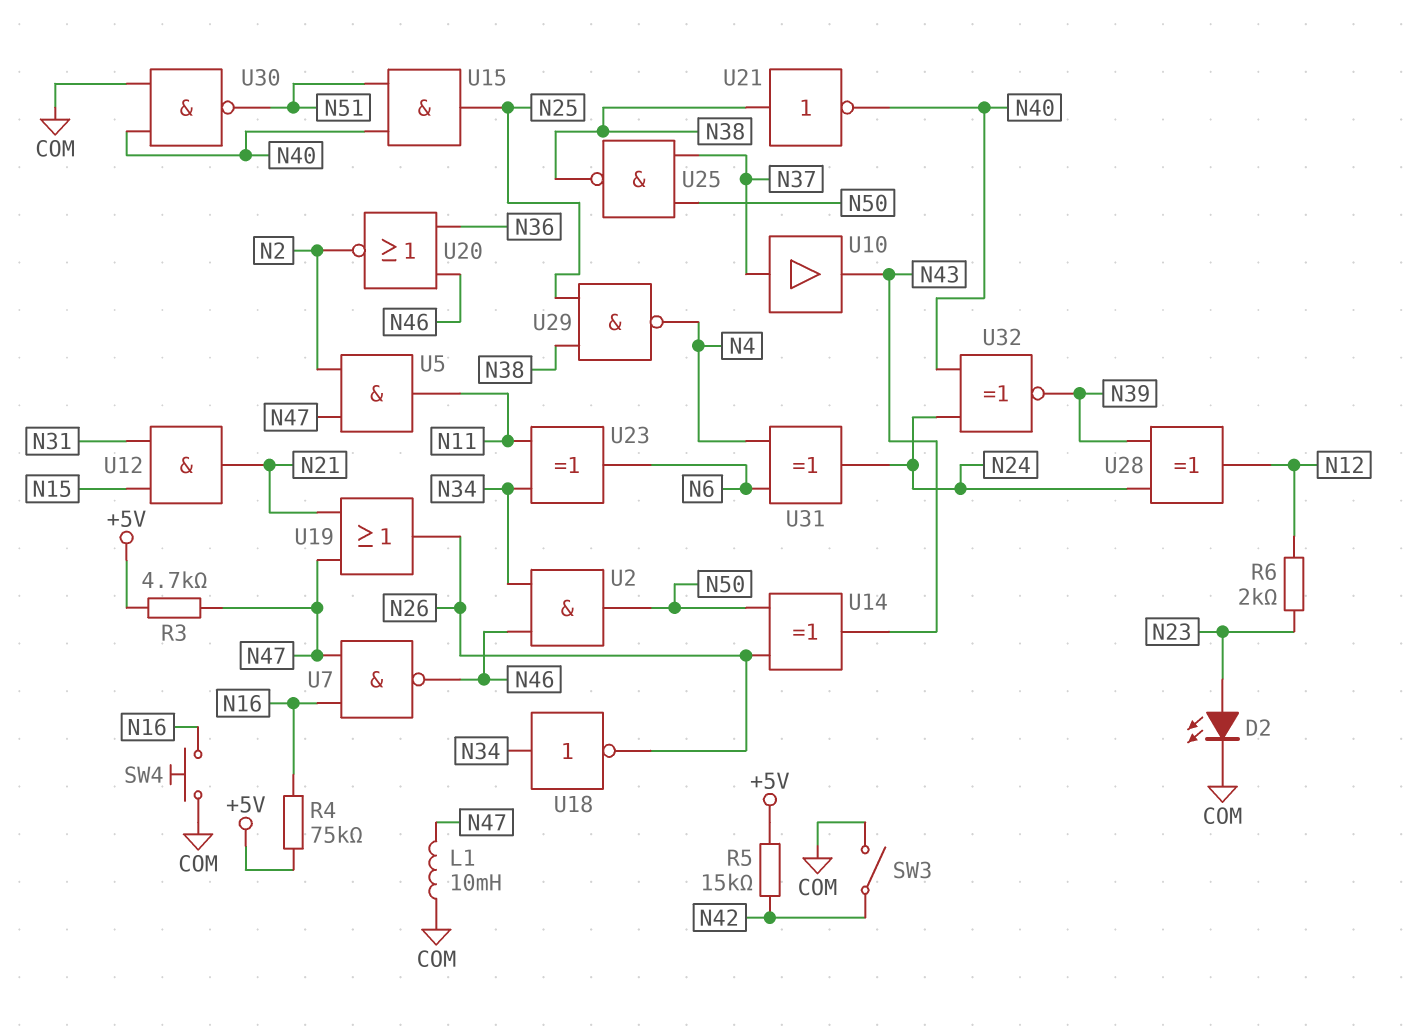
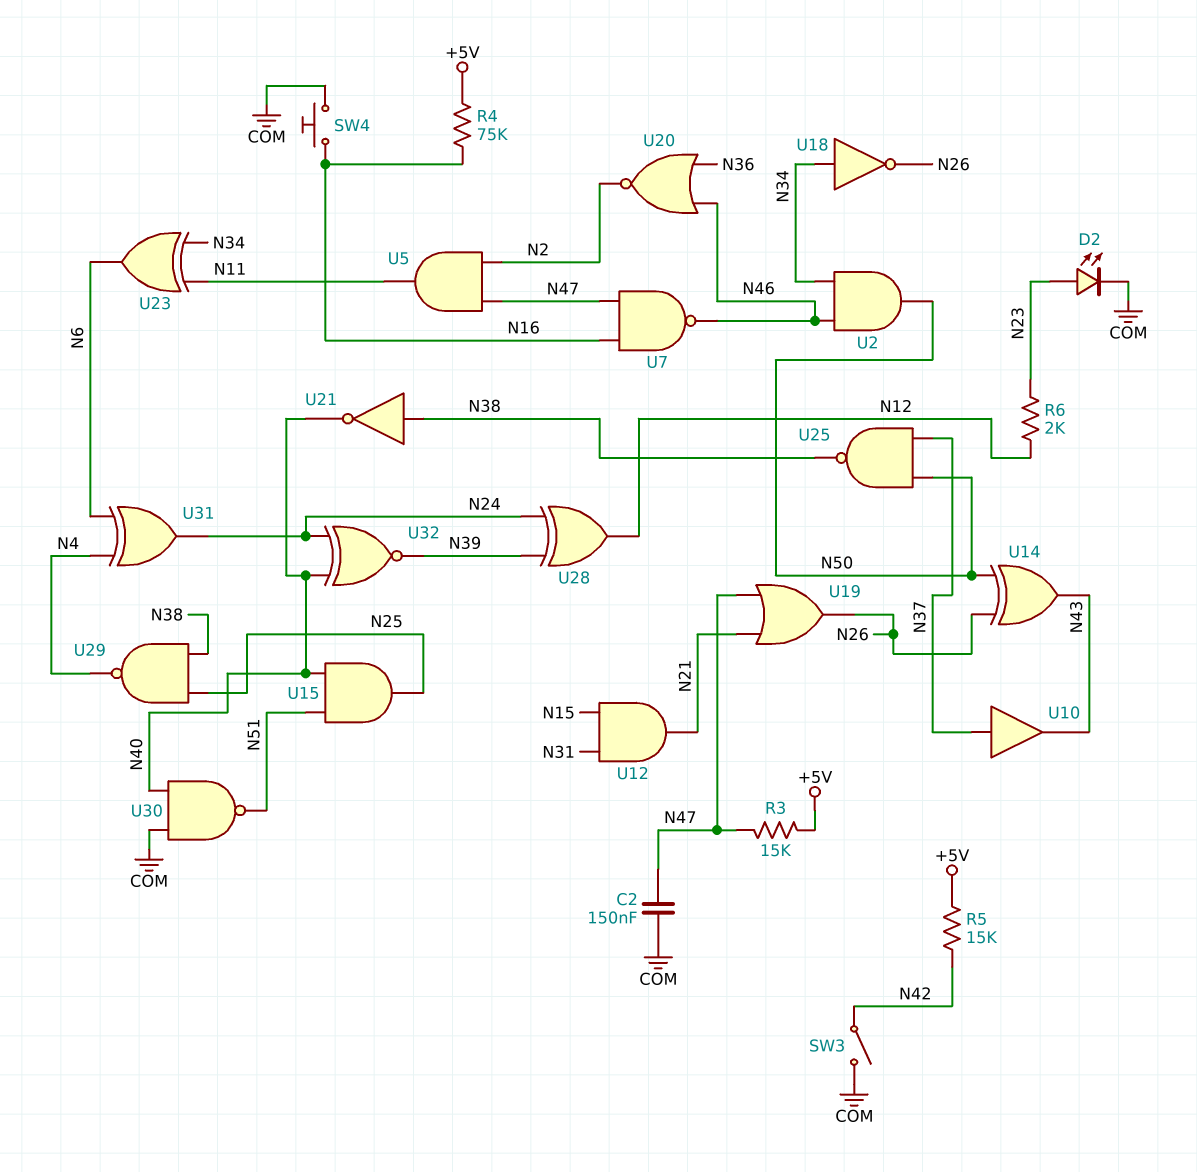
C2: none -> 150nF (COM, N47)
L1: 10mH (COM, N47) -> none
R3: 4.7k (+5V, N47) -> 15k (+5V, N47)

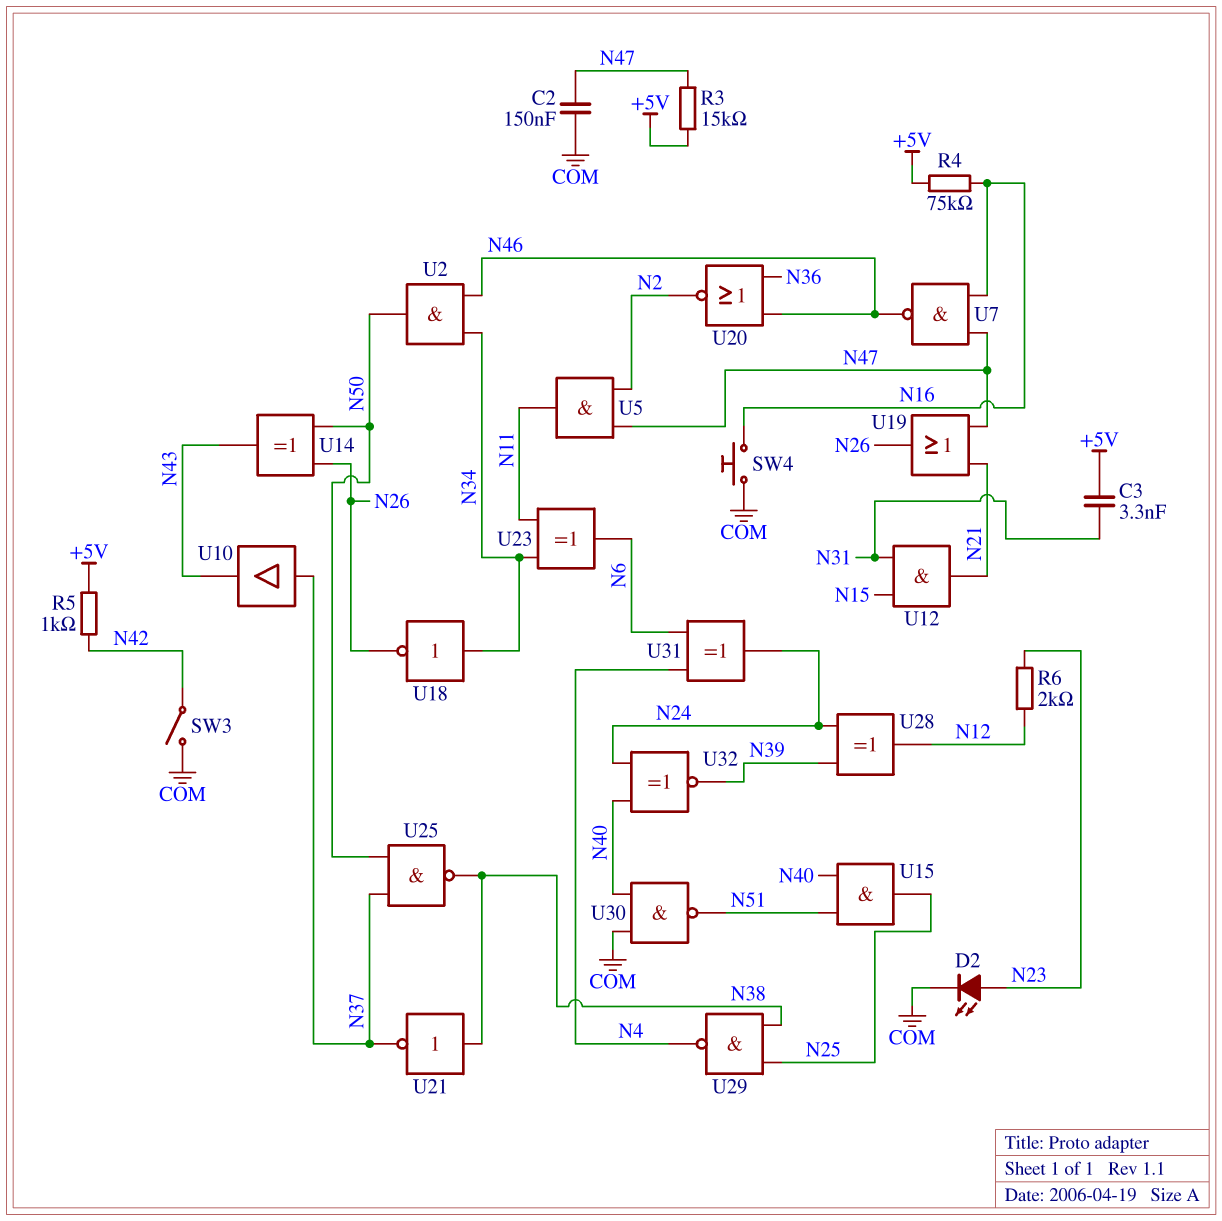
C3: none -> 3.3nF (+5V, N31)
R5: 15k (+5V, N42) -> 1k (+5V, N42)
U21: NOT (in N38, out N40) -> NOT (in N38, out N37)

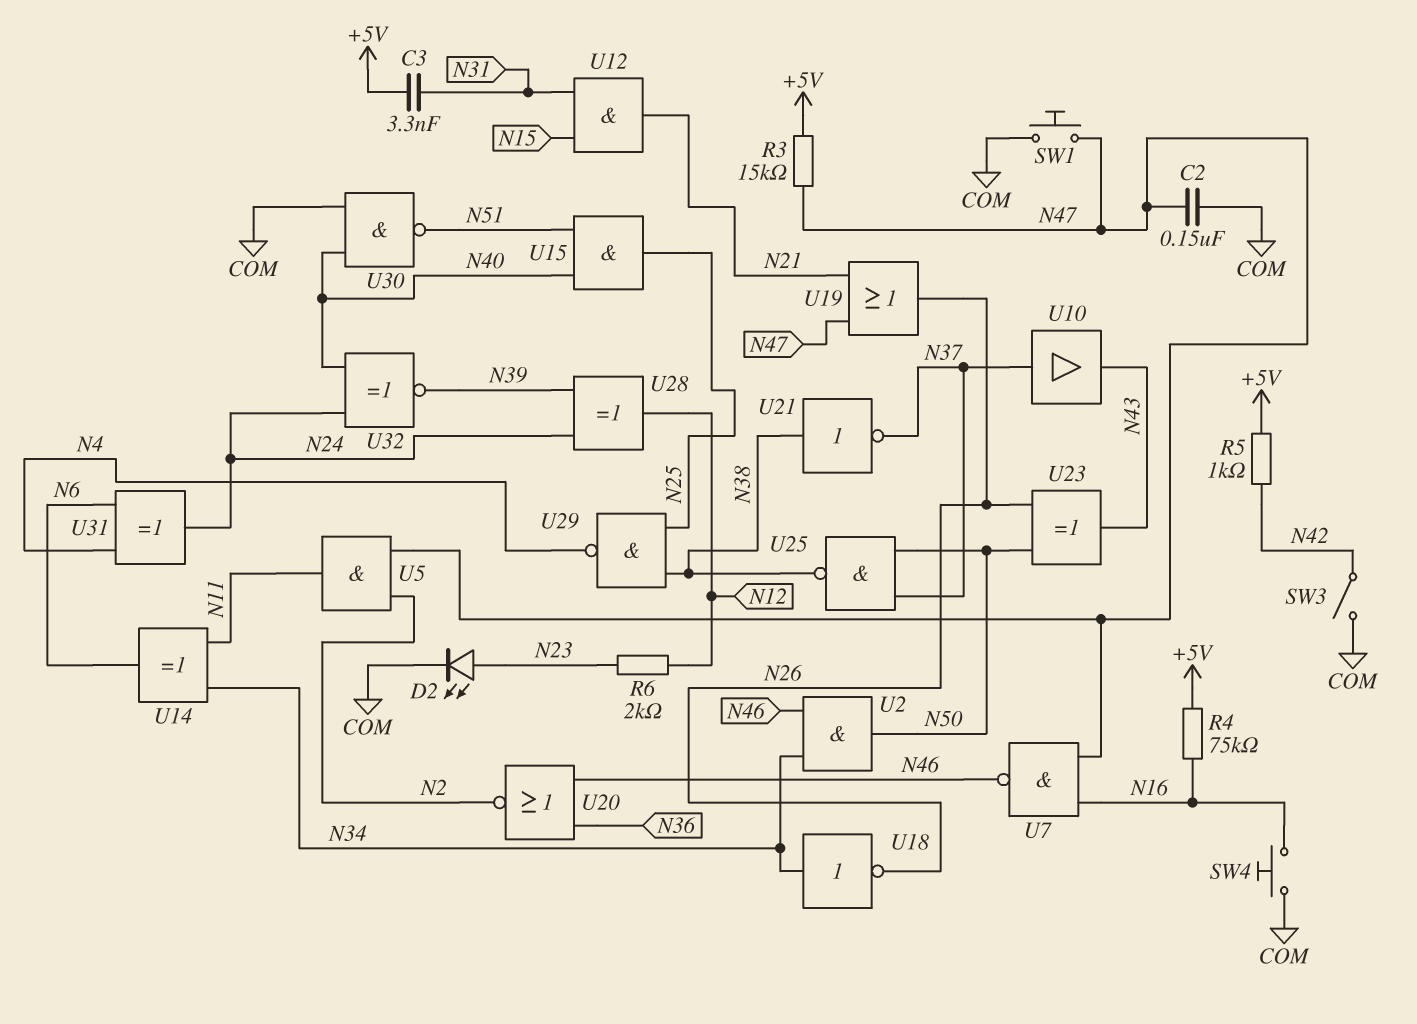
SW1: none -> button (COM, N47)
U14: XOR (in N26, in N50, out N43) -> XOR (in N11, in N34, out N6)
U23: XOR (in N11, in N34, out N6) -> XOR (in N26, in N50, out N43)

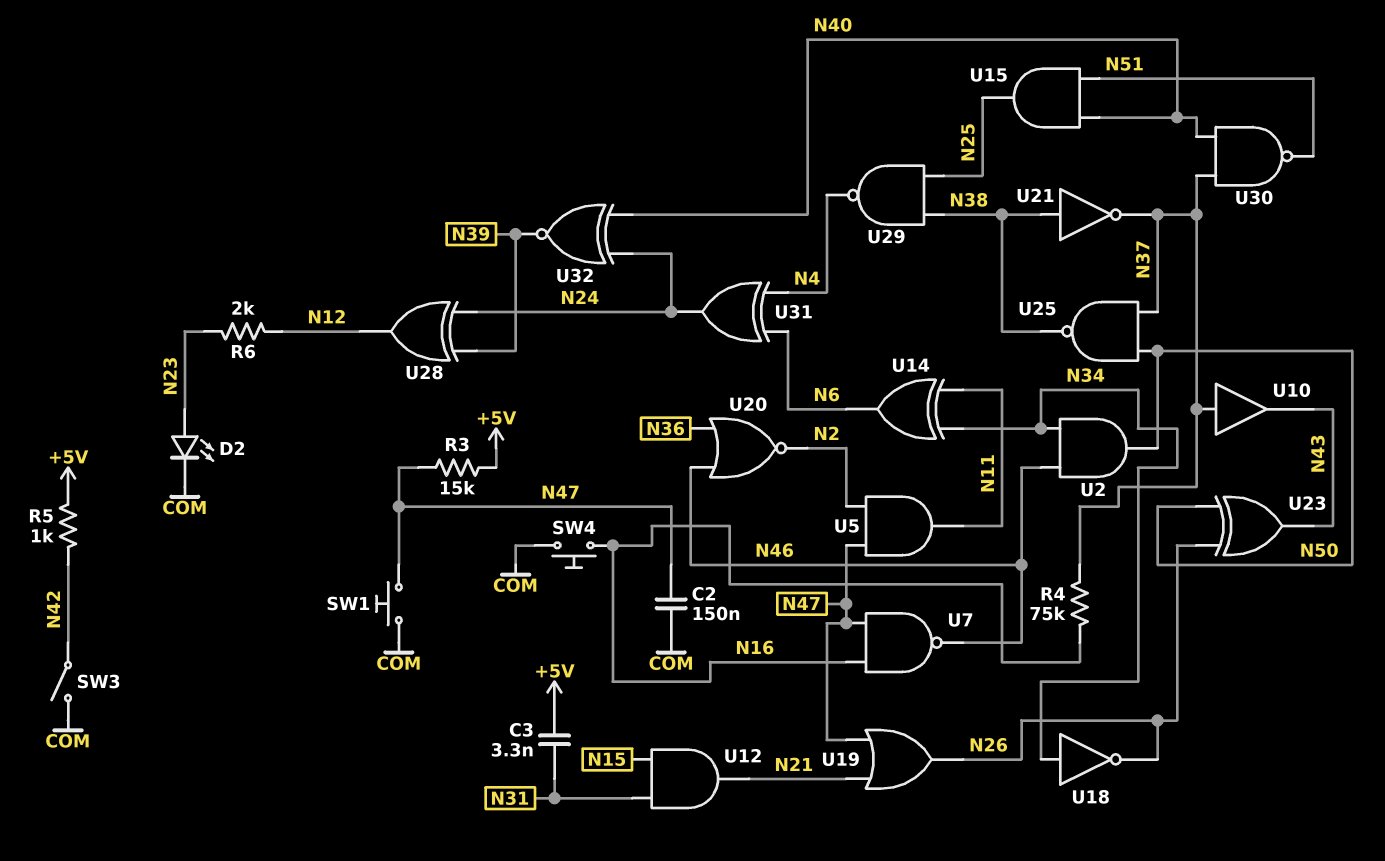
R4: 75k (+5V, N16) -> 75k (N16, N37)
U30: NAND (in COM, in N40, out N51) -> NAND (in N37, in N40, out N51)

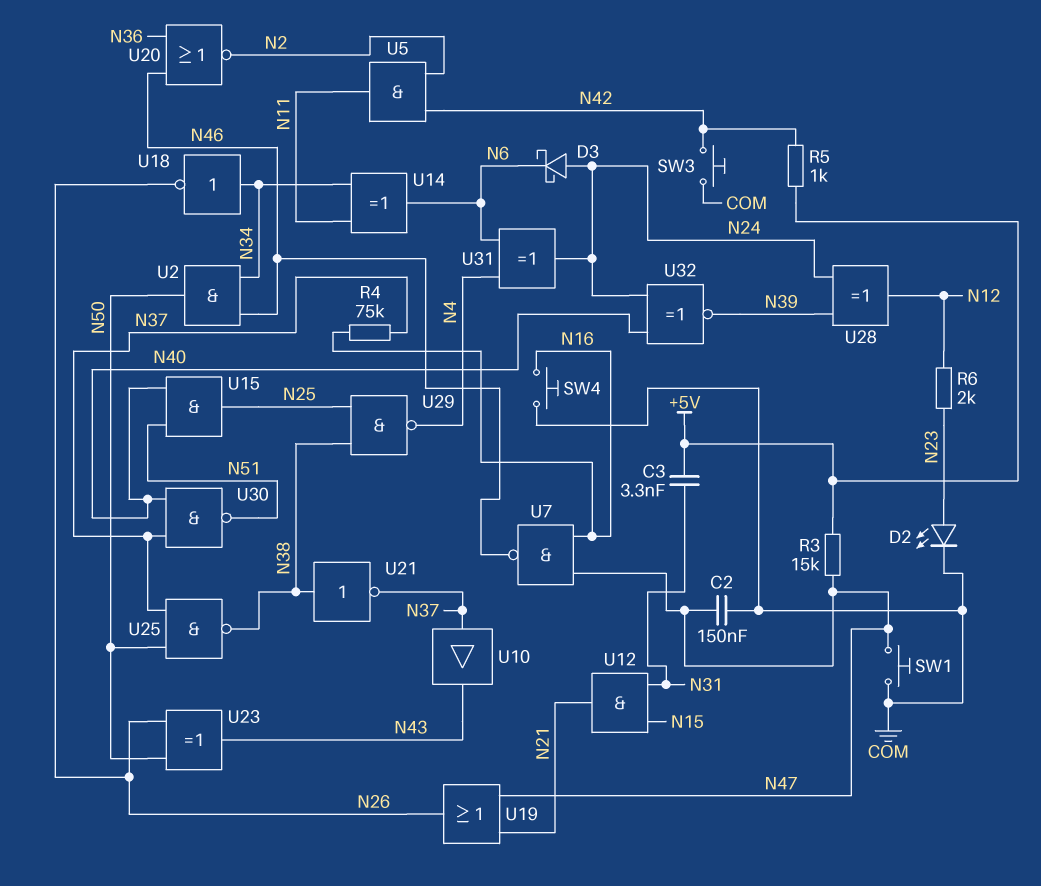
D3: none -> schottky (A N24, K N6)
SW3: switch (COM, N42) -> button (COM, N42)
U5: AND (in N2, in N47, out N11) -> AND (in N2, in N42, out N11)

